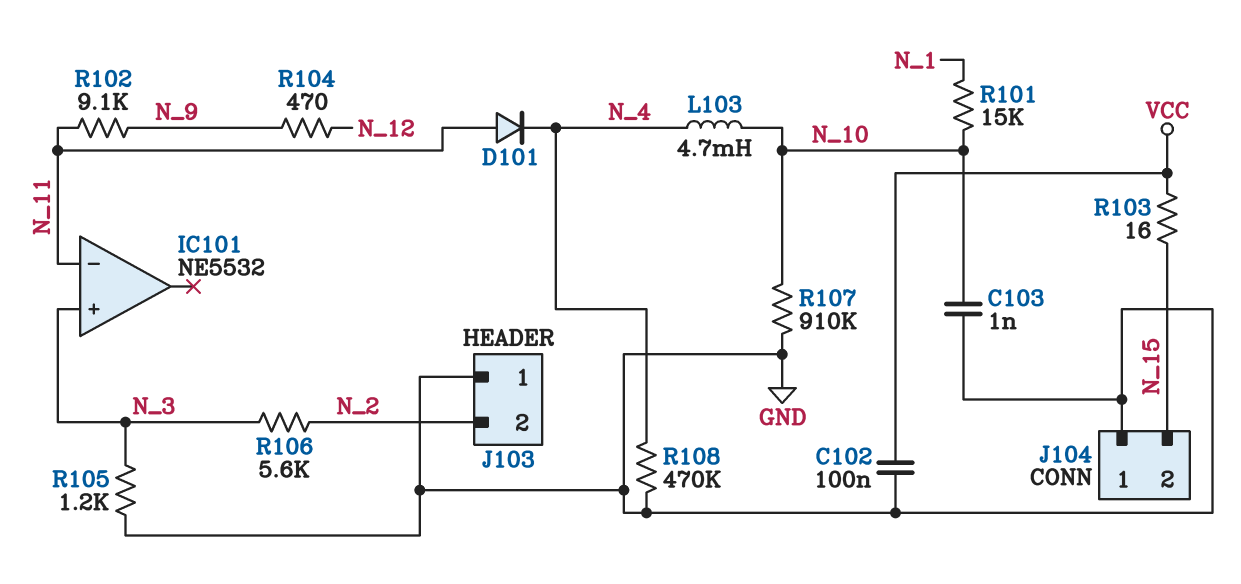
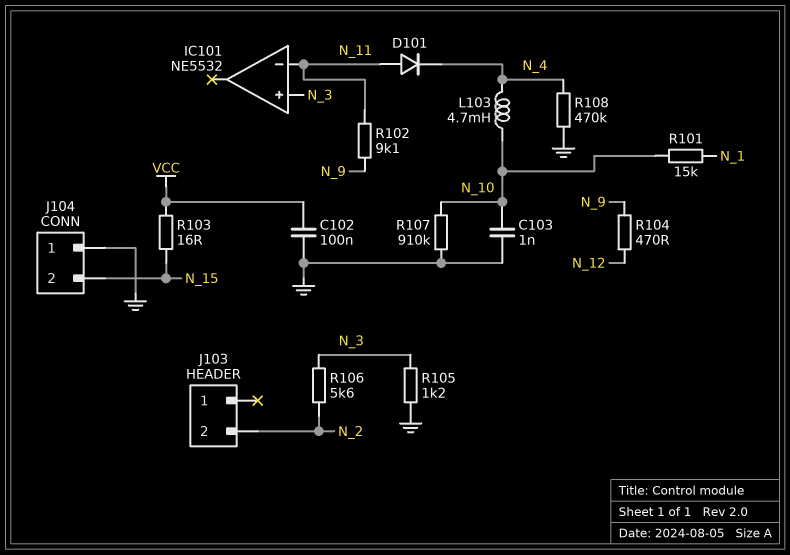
J103 pin 1: GND -> none

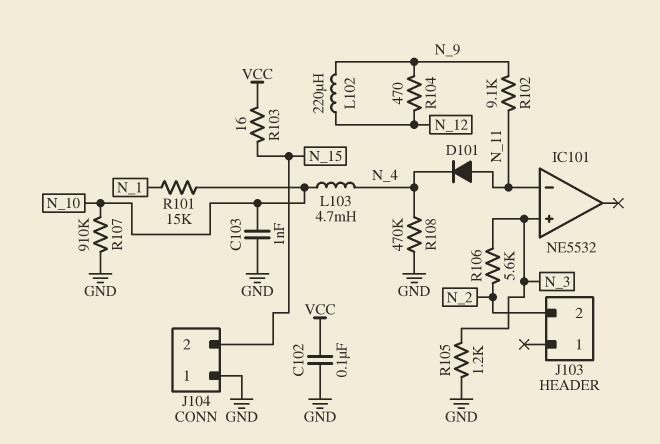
L102: none -> 220uH (N_9, N_12)

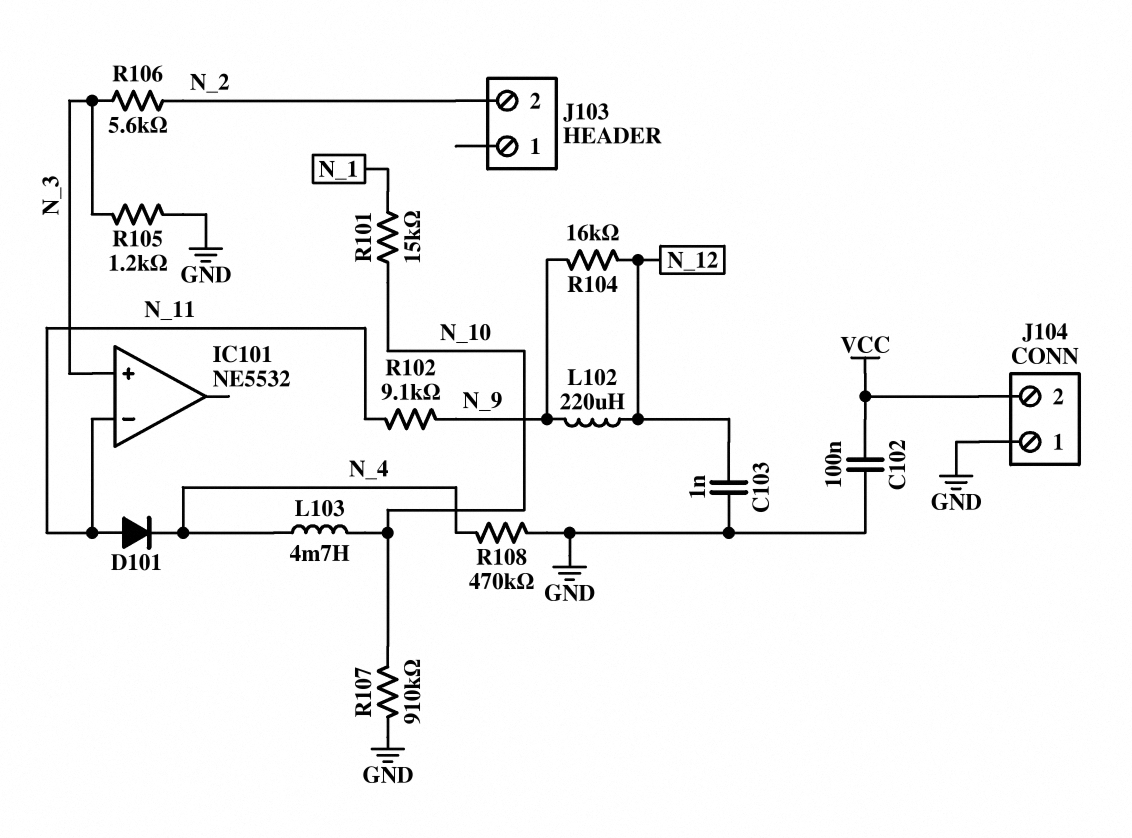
C103: 1nF (GND, N_10) -> 1nF (GND, N_12)
J104 pin 2: N_15 -> VCC
R103: 16 (N_15, VCC) -> none
R104: 470 (N_9, N_12) -> 16k (N_9, N_12)

